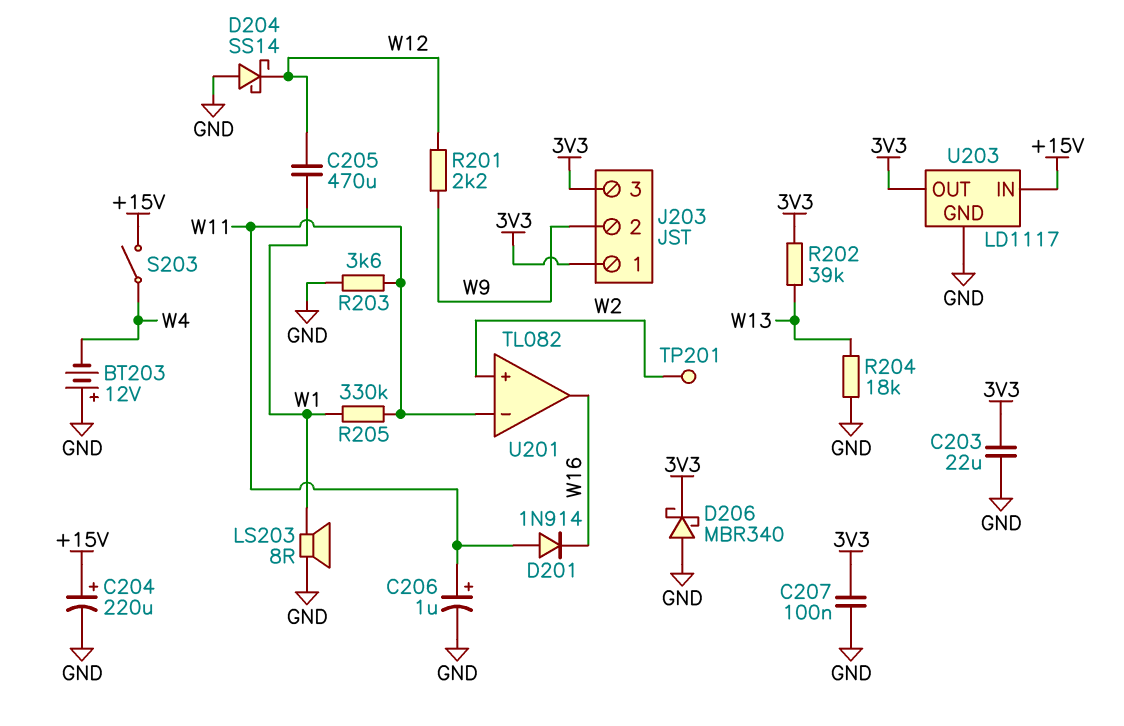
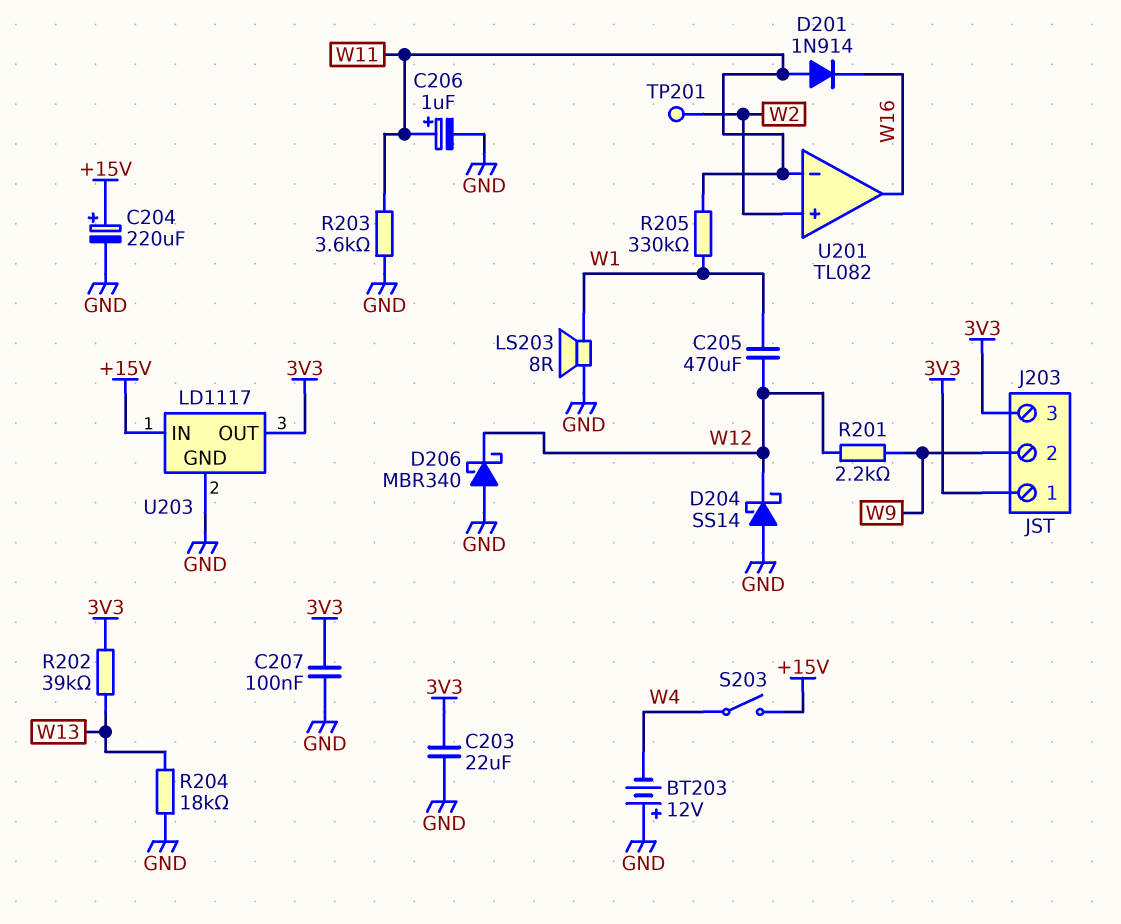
D206: schottky MBR340 (A GND, K 3V3) -> schottky MBR340 (A GND, K W12)

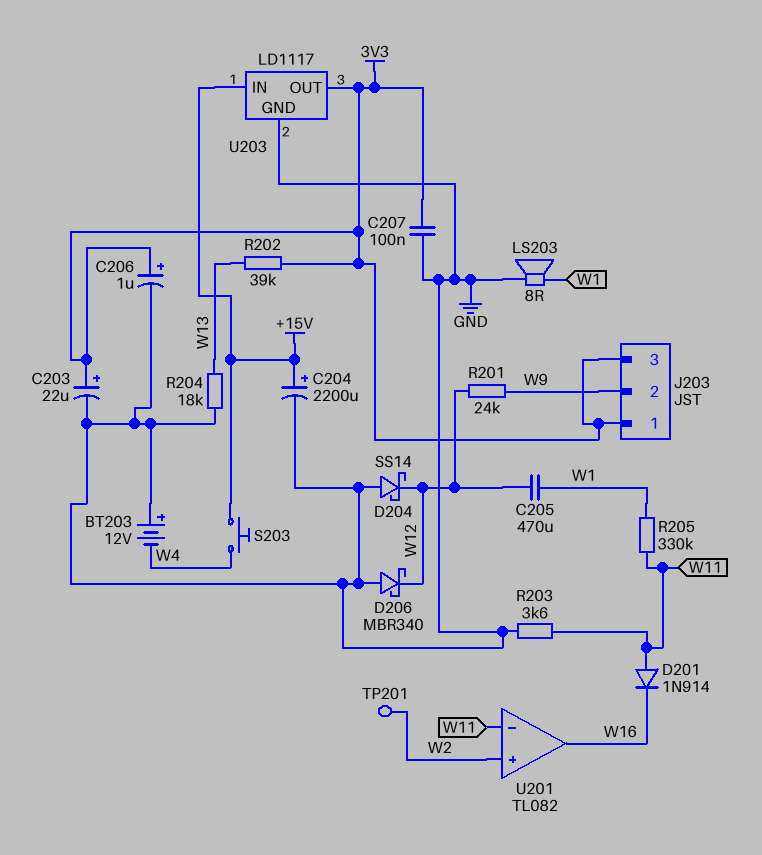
C203: 22uF (3V3, GND) -> 22uF (plus 3V3, minus GND)
C204: 220uF (plus +15V, minus GND) -> 2200uF (plus +15V, minus GND)
C206: 1uF (plus W11, minus GND) -> 1uF (plus 3V3, minus GND)
R201: 2.2k (W9, W12) -> 24k (W9, W12)
S203: switch (+15V, W4) -> button (+15V, W4)

